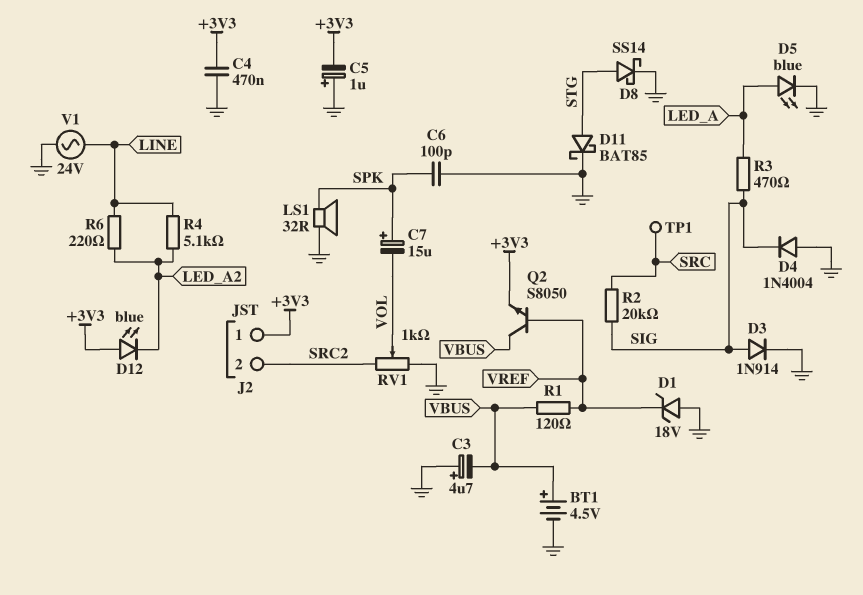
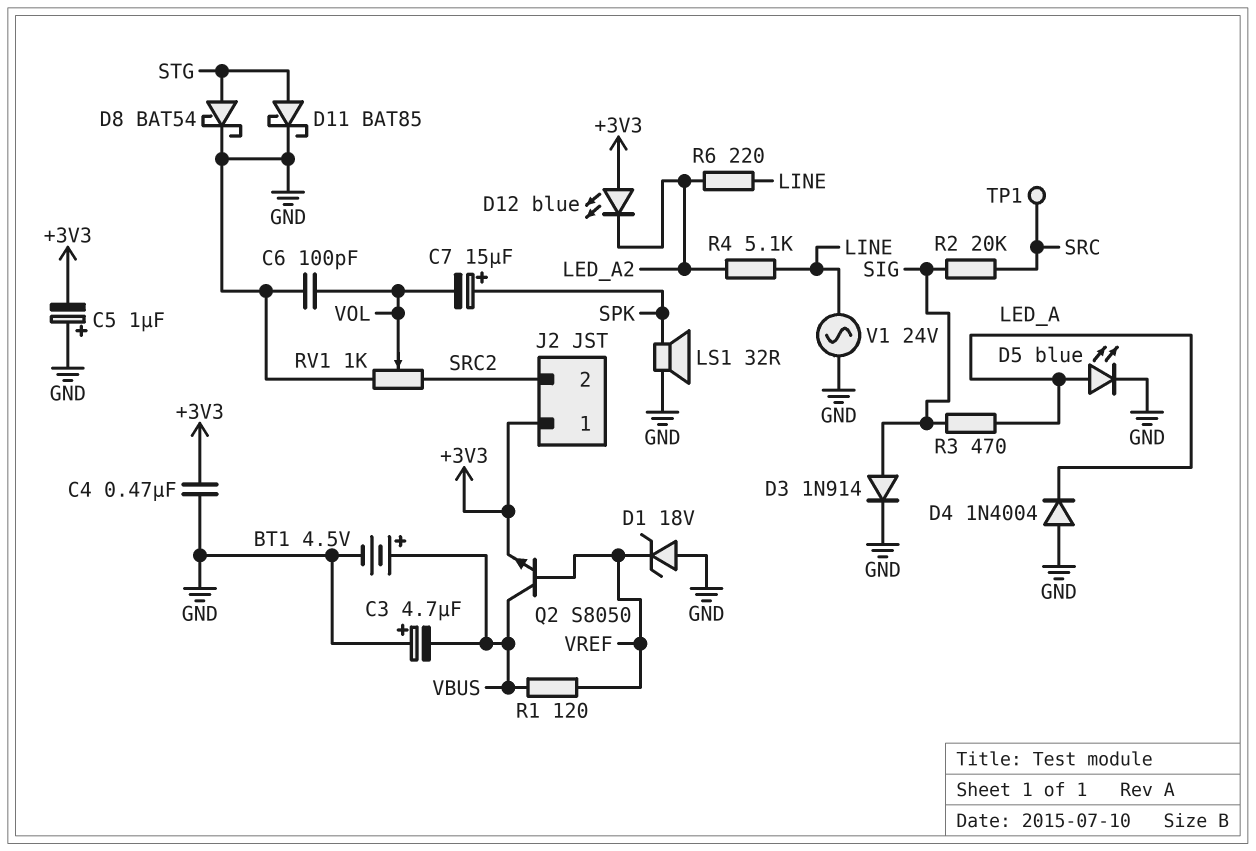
C6: 100pF (GND, SPK) -> 100pF (GND, VOL)
D4: diode 1N4004 (A GND, K SIG) -> diode 1N4004 (A GND, K LED_A)
D8: schottky SS14 (A STG, K GND) -> schottky BAT54 (A STG, K GND)

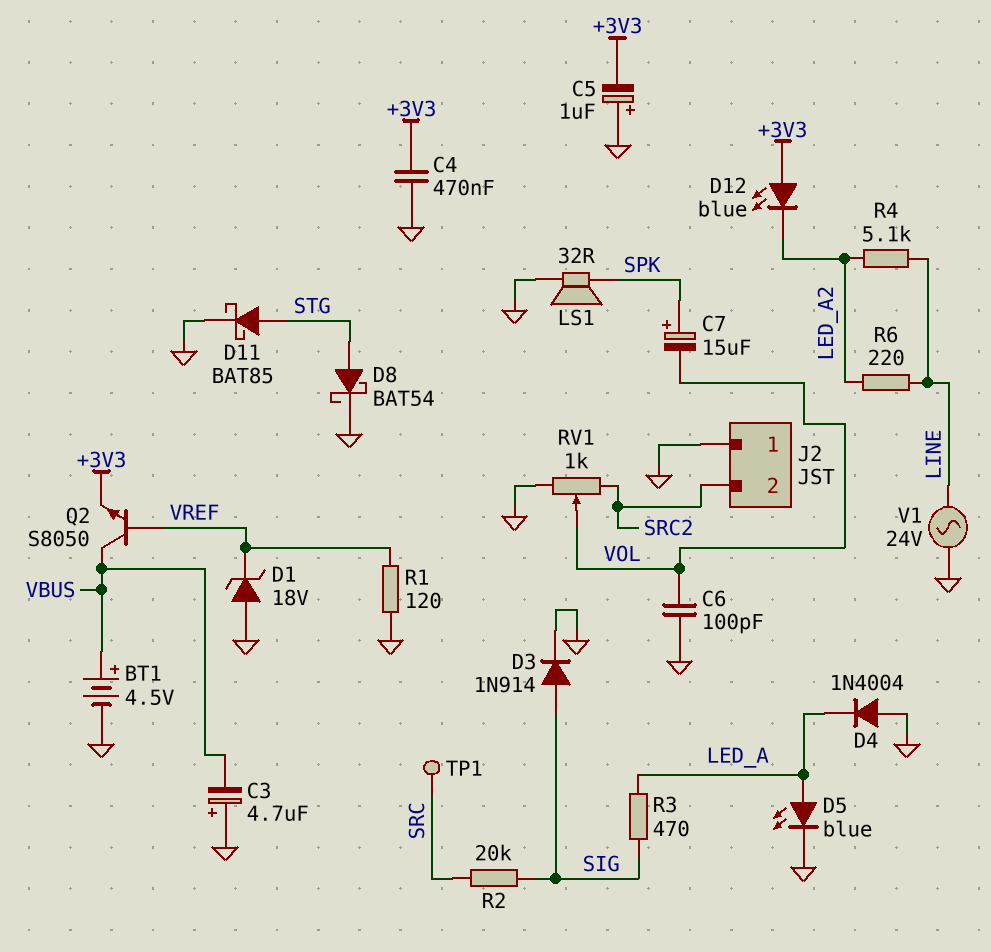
J2 pin 1: +3V3 -> GND
R1: 120 (VBUS, VREF) -> 120 (GND, VREF)

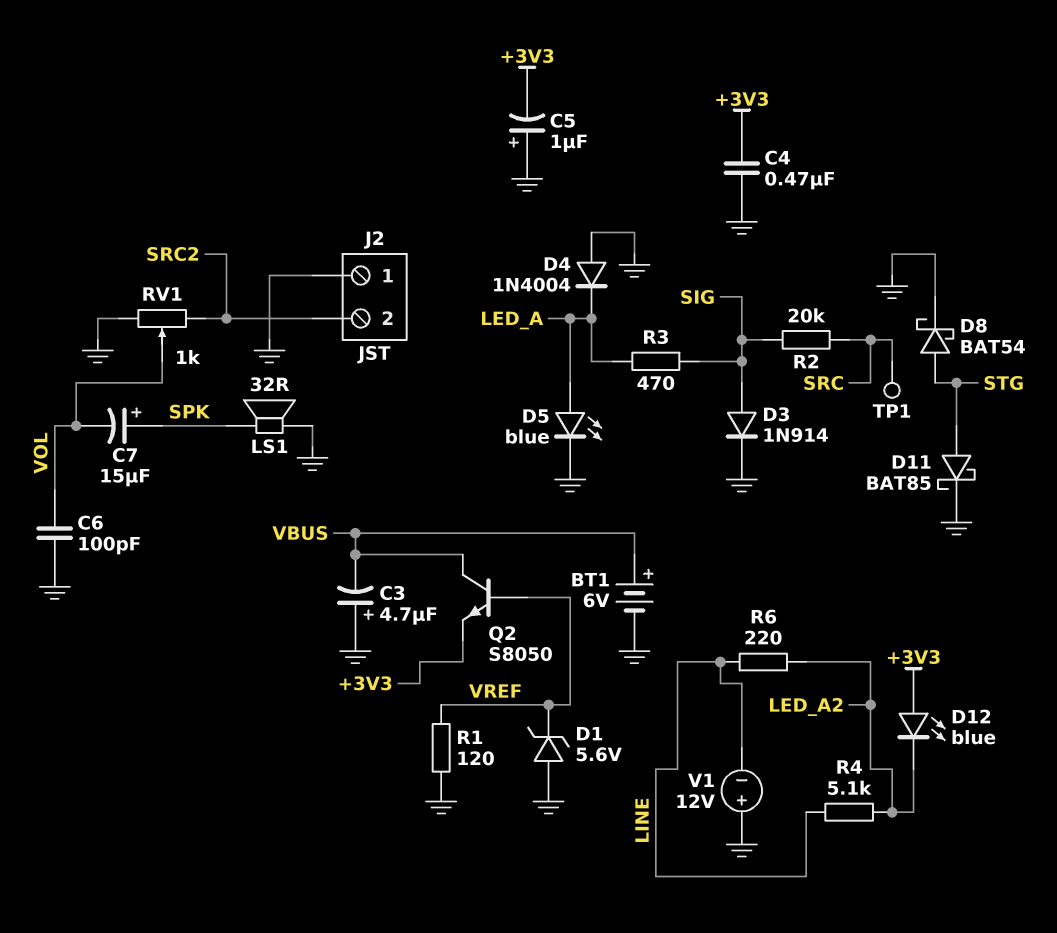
BT1: 4.5V (plus VBUS, minus GND) -> 6V (plus VBUS, minus GND)
D1: zener 18V (A GND, K VREF) -> zener 5.6V (A GND, K VREF)
V1: AC 24V (GND, LINE) -> 12V (plus GND, minus LINE)

